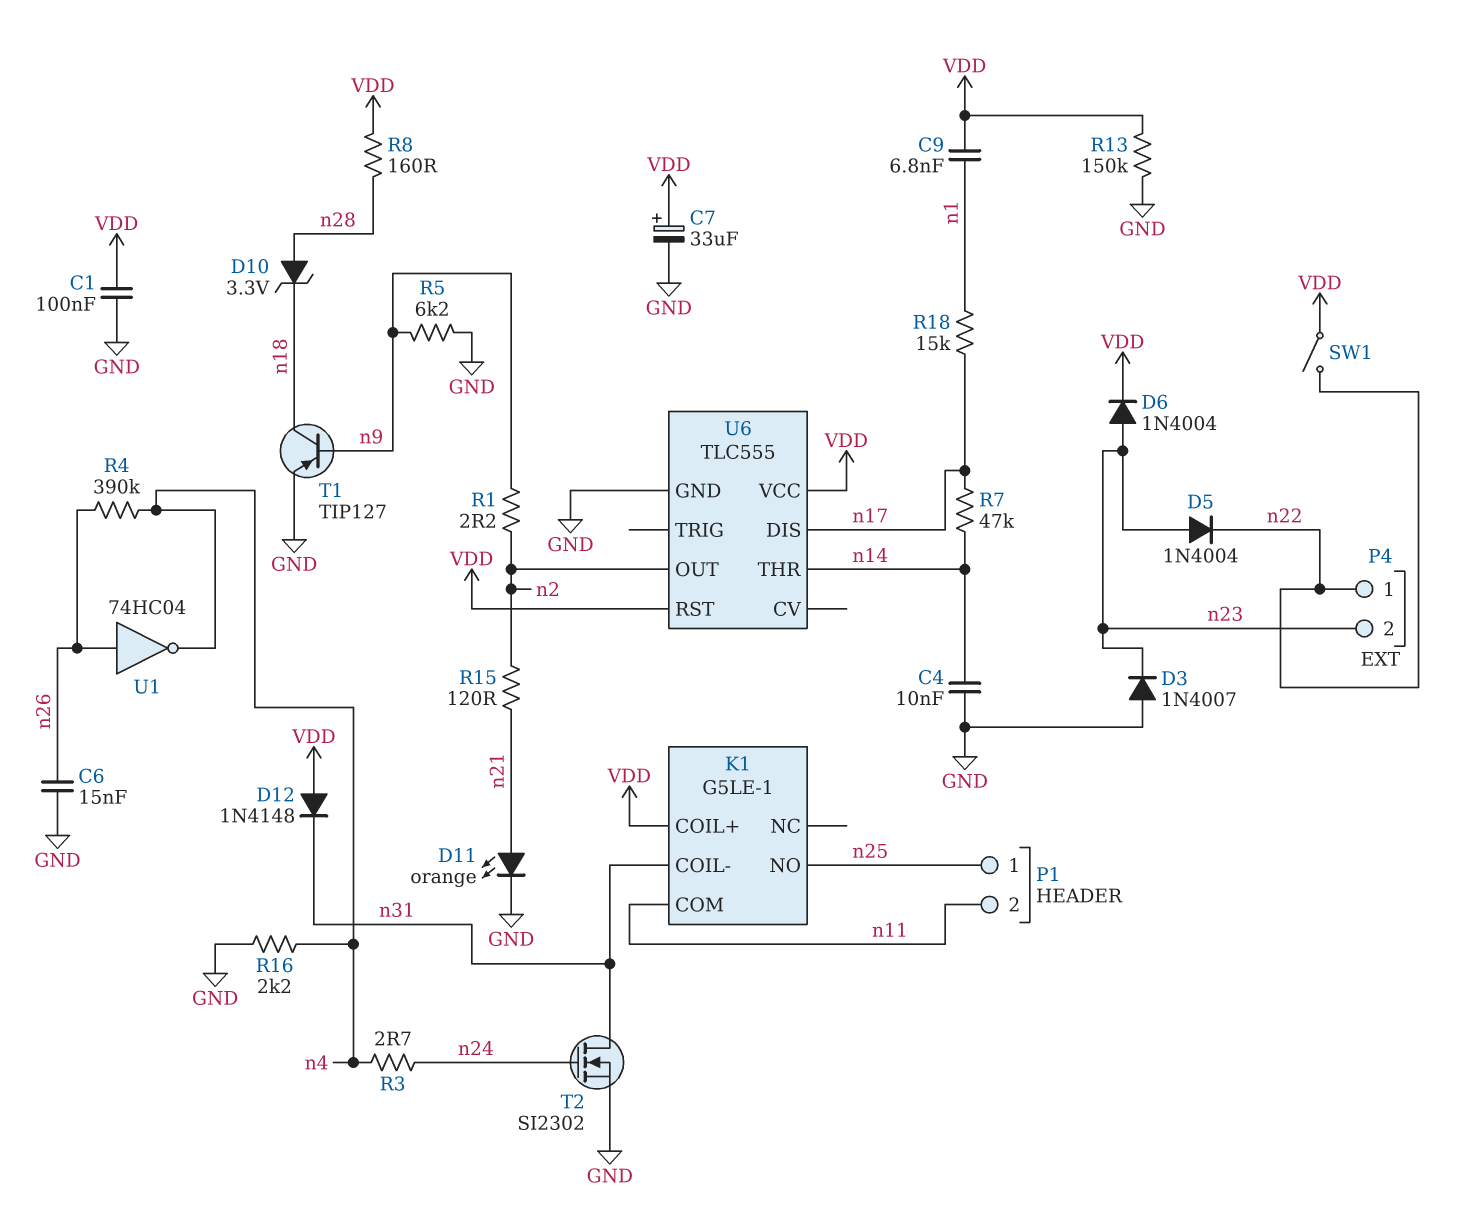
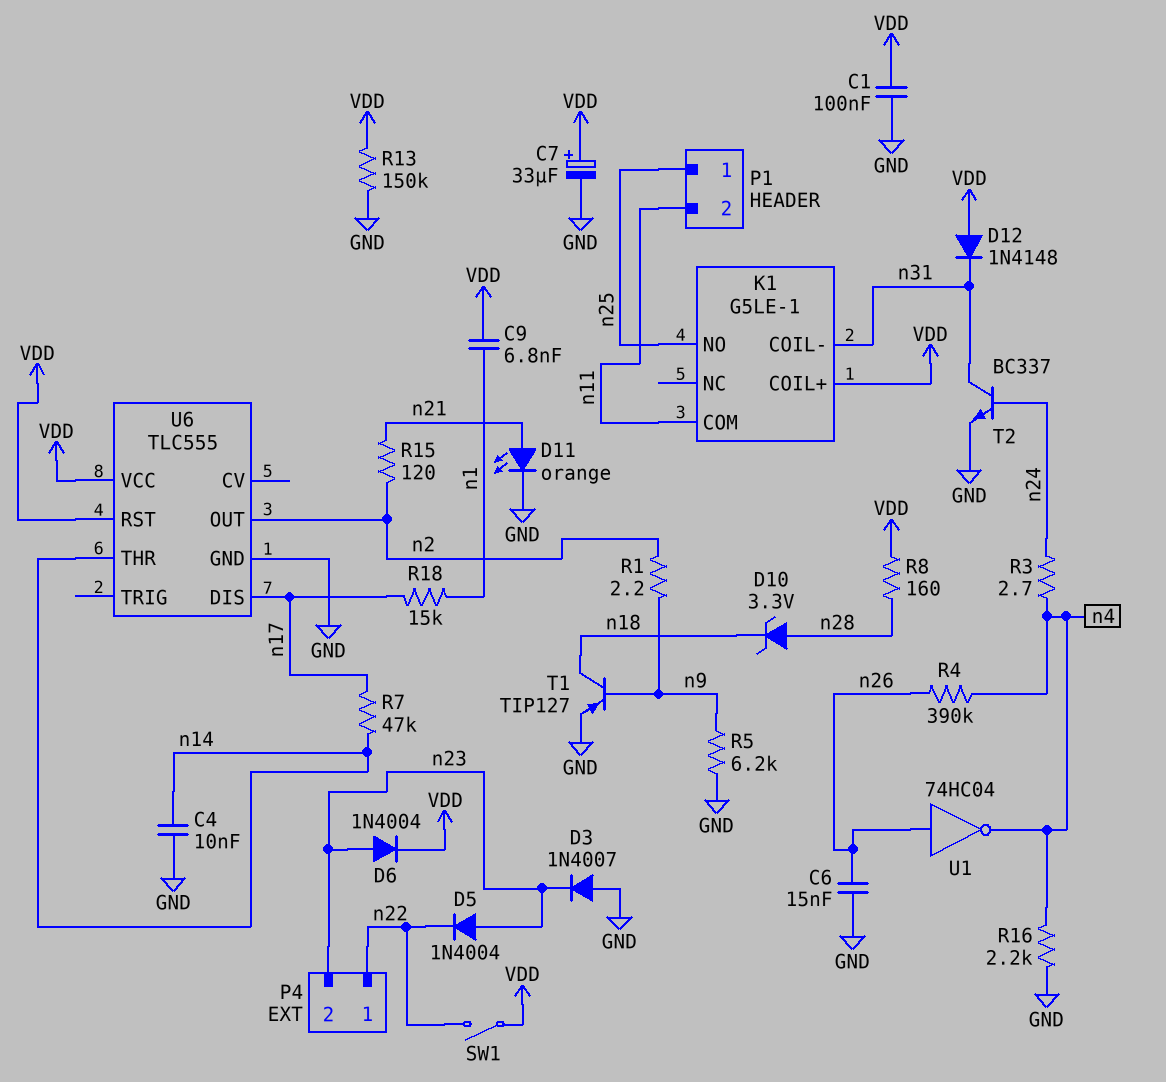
T2: NMOS SI2302 (G n24, D n31, S GND) -> NPN BC337 (B n24, C n31, E GND)

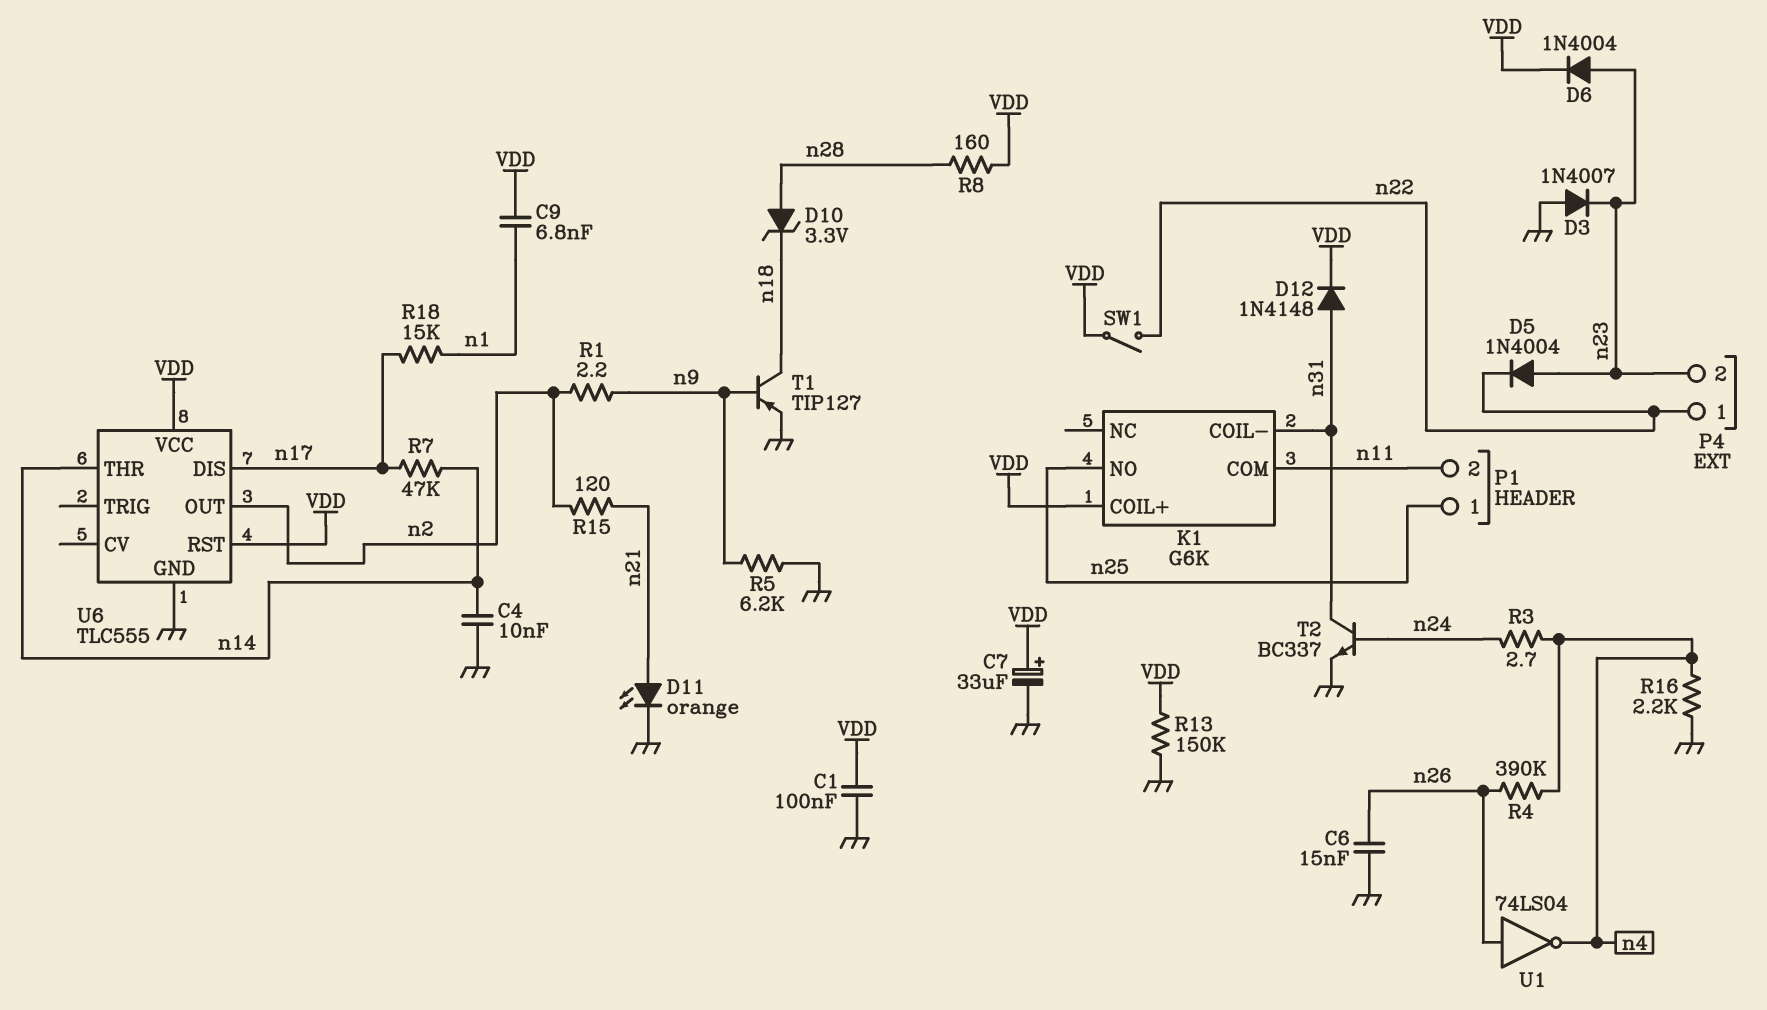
D12: diode 1N4148 (A VDD, K n31) -> diode 1N4148 (A n31, K VDD)
K1: G5LE-1 -> G6K
U1: NOT 74HC04 (in n26, out n4) -> NOT 74LS04 (in n26, out n4)

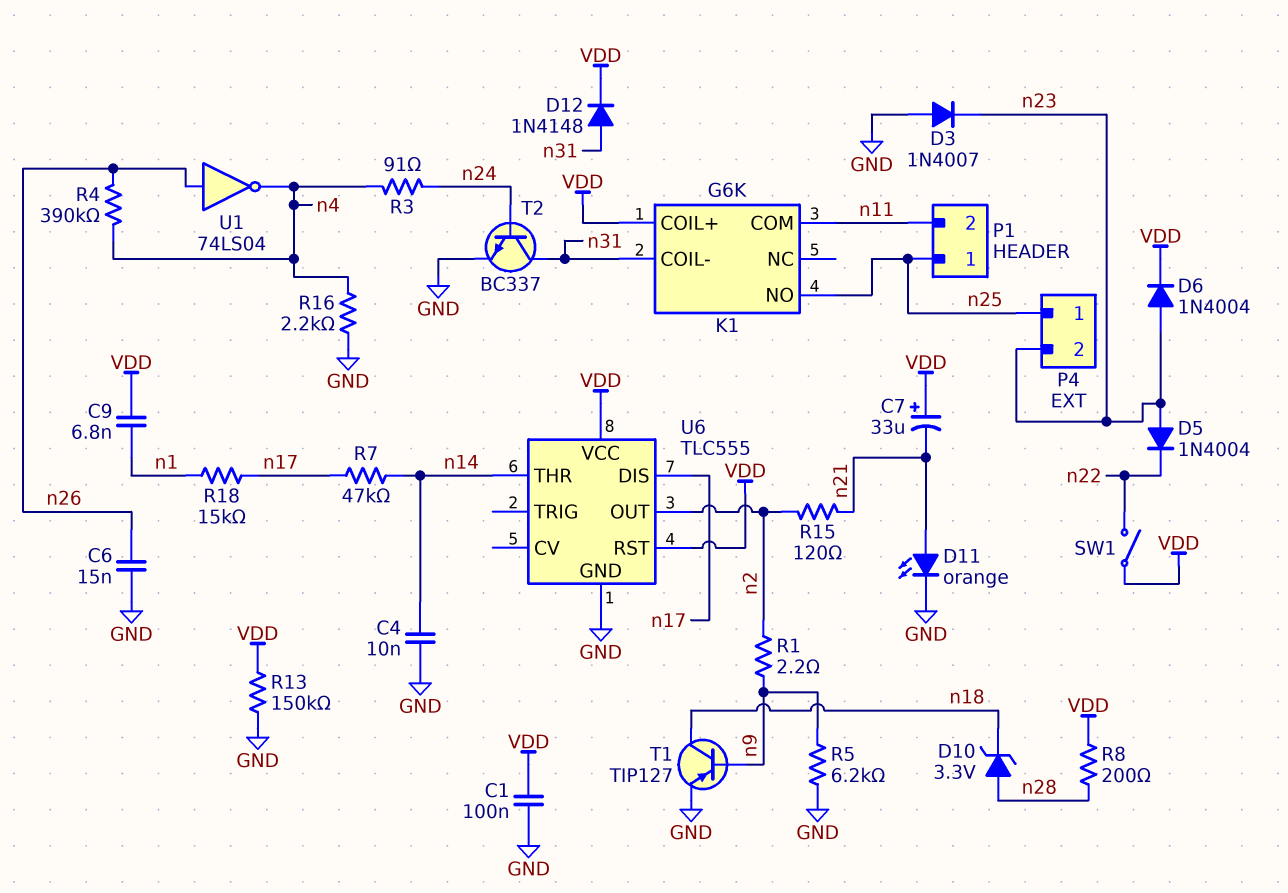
C7: 33uF (plus VDD, minus GND) -> 33uF (plus VDD, minus n21)
P4 pin 1: n22 -> n25
R3: 2.7 (n4, n24) -> 91 (n4, n24)
R8: 160 (VDD, n28) -> 200 (VDD, n28)

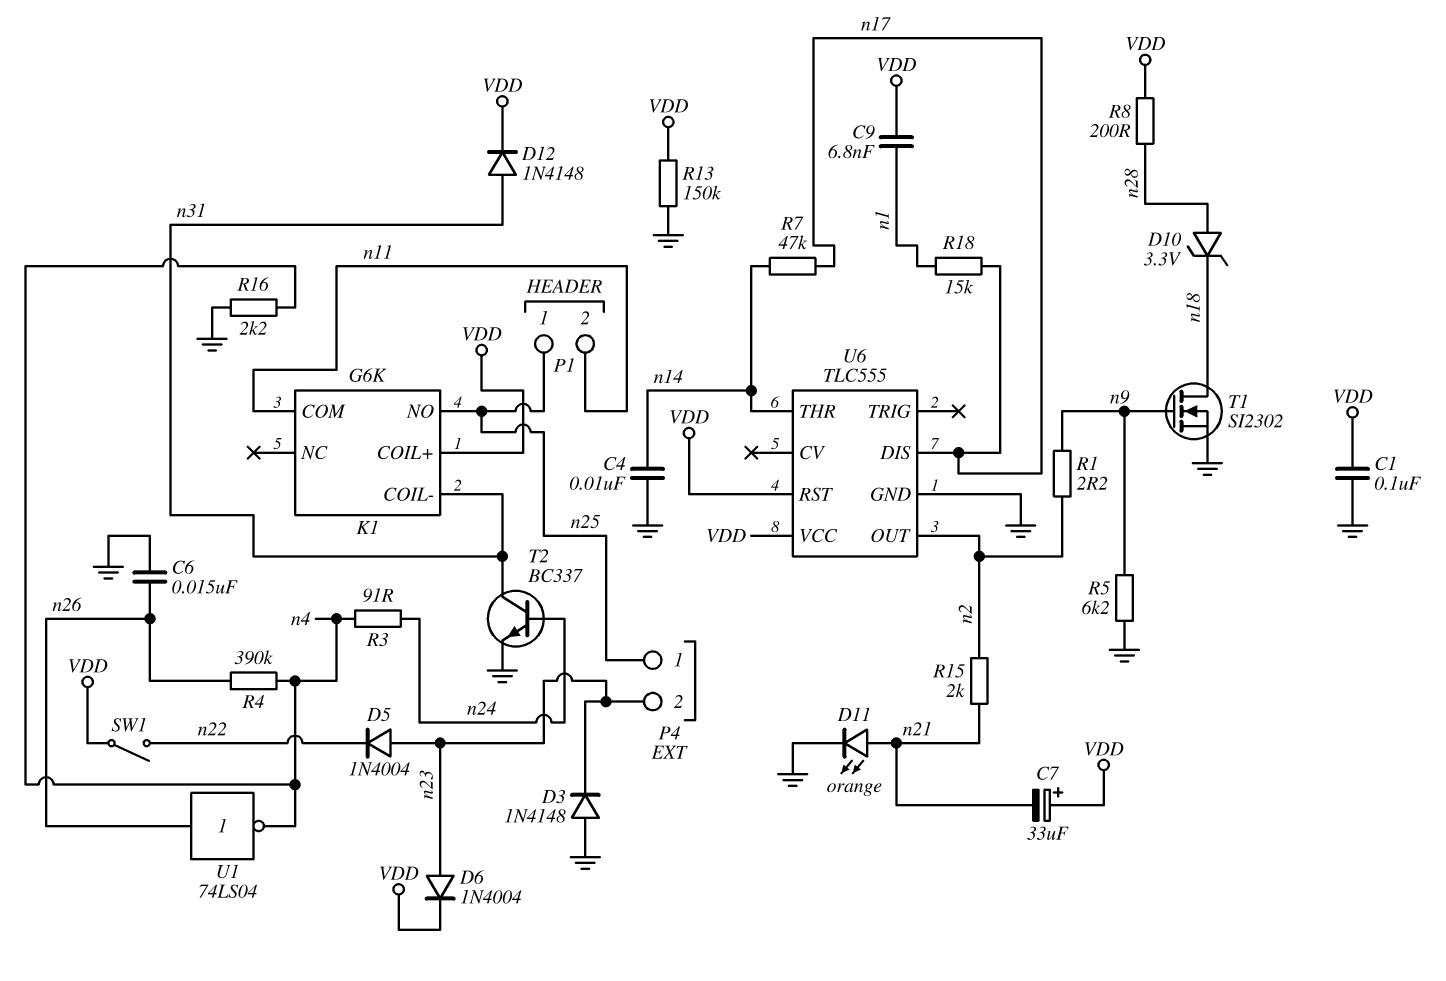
D3: diode 1N4007 (A GND, K n23) -> diode 1N4148 (A GND, K n23)
R15: 120 (n2, n21) -> 2k (n2, n21)
T1: PNP TIP127 (B n9, C n18, E GND) -> NMOS SI2302 (G n9, D n18, S GND)

